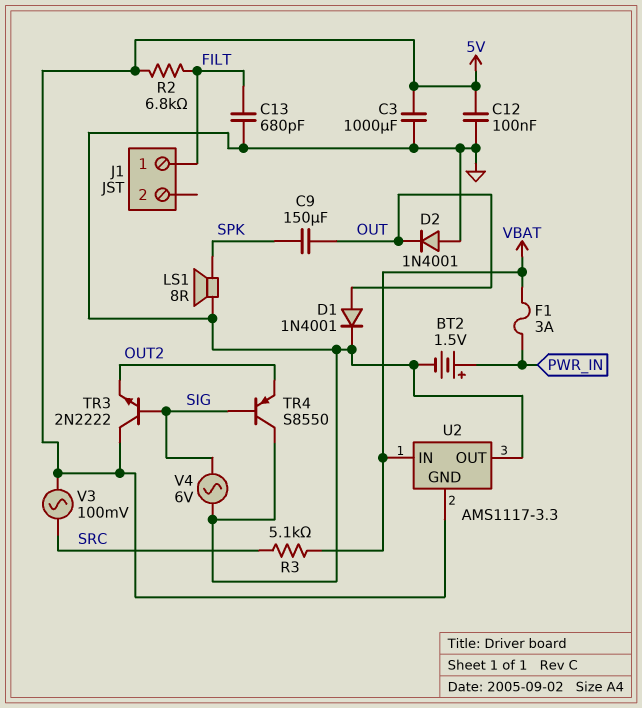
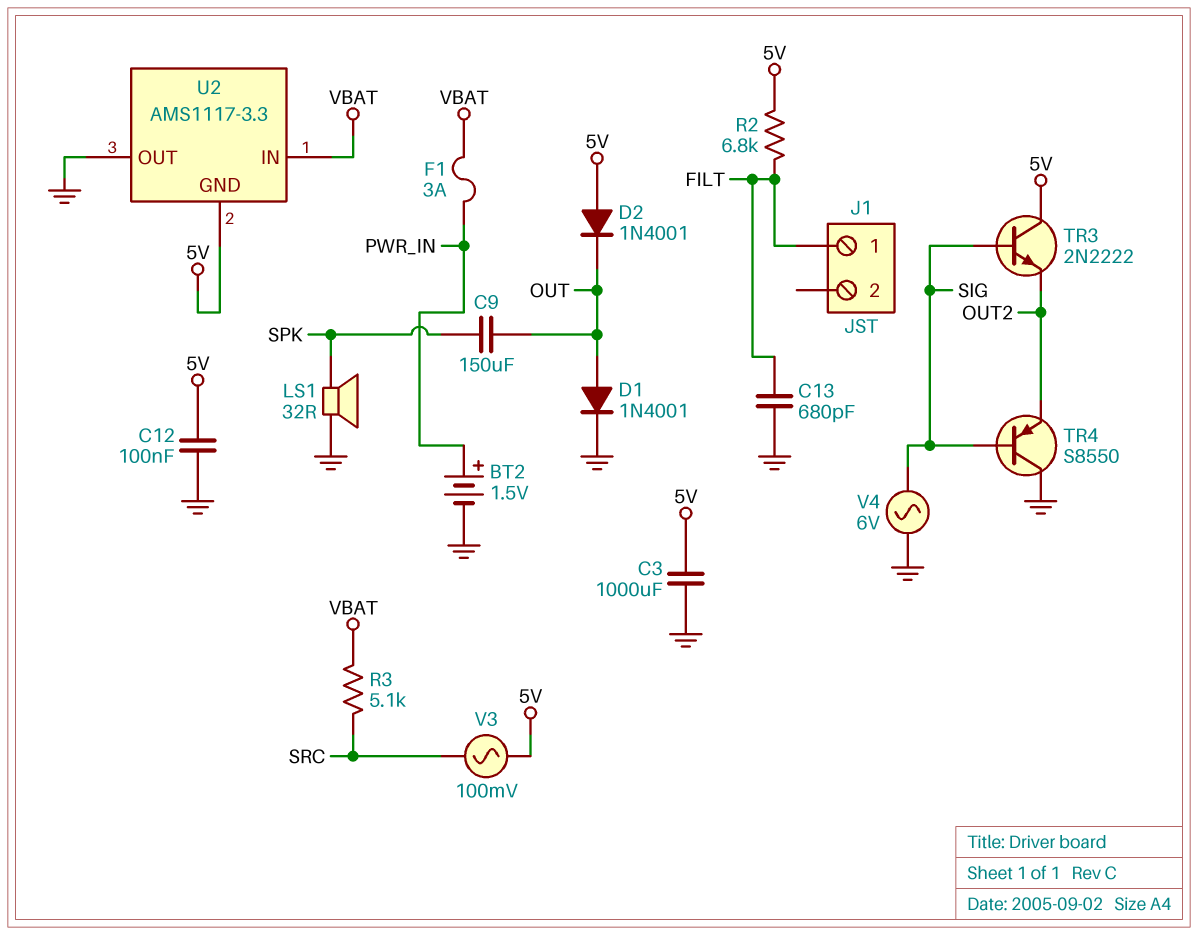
D2: diode 1N4001 (A GND, K OUT) -> diode 1N4001 (A 5V, K OUT)
LS1: speaker 8R (GND, SPK) -> speaker 32R (GND, SPK)

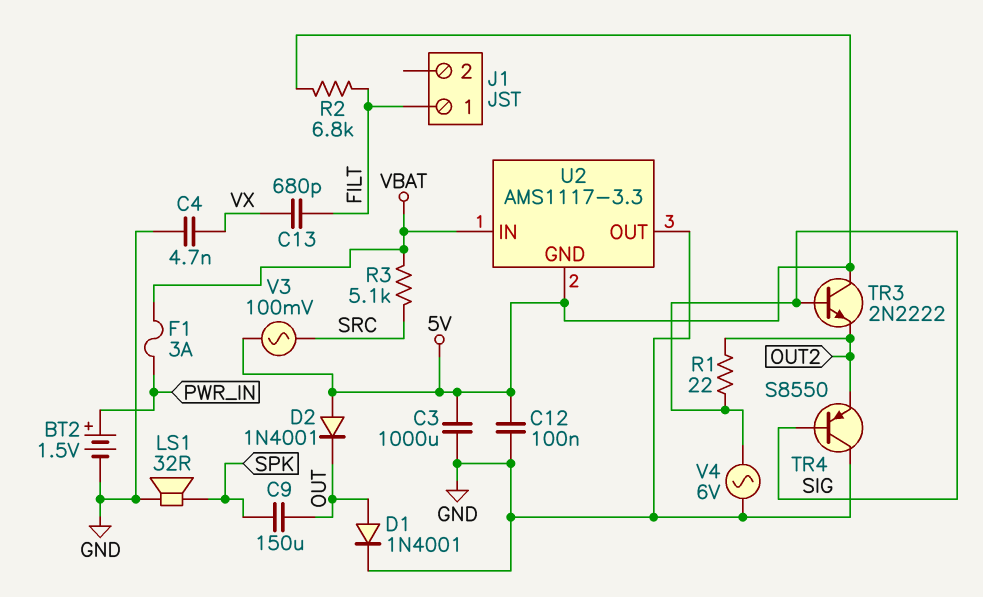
C4: none -> 4.7nF (GND, VX)
C13: 680pF (FILT, GND) -> 680pF (FILT, VX)
R1: none -> 22 (OUT2, SIG)

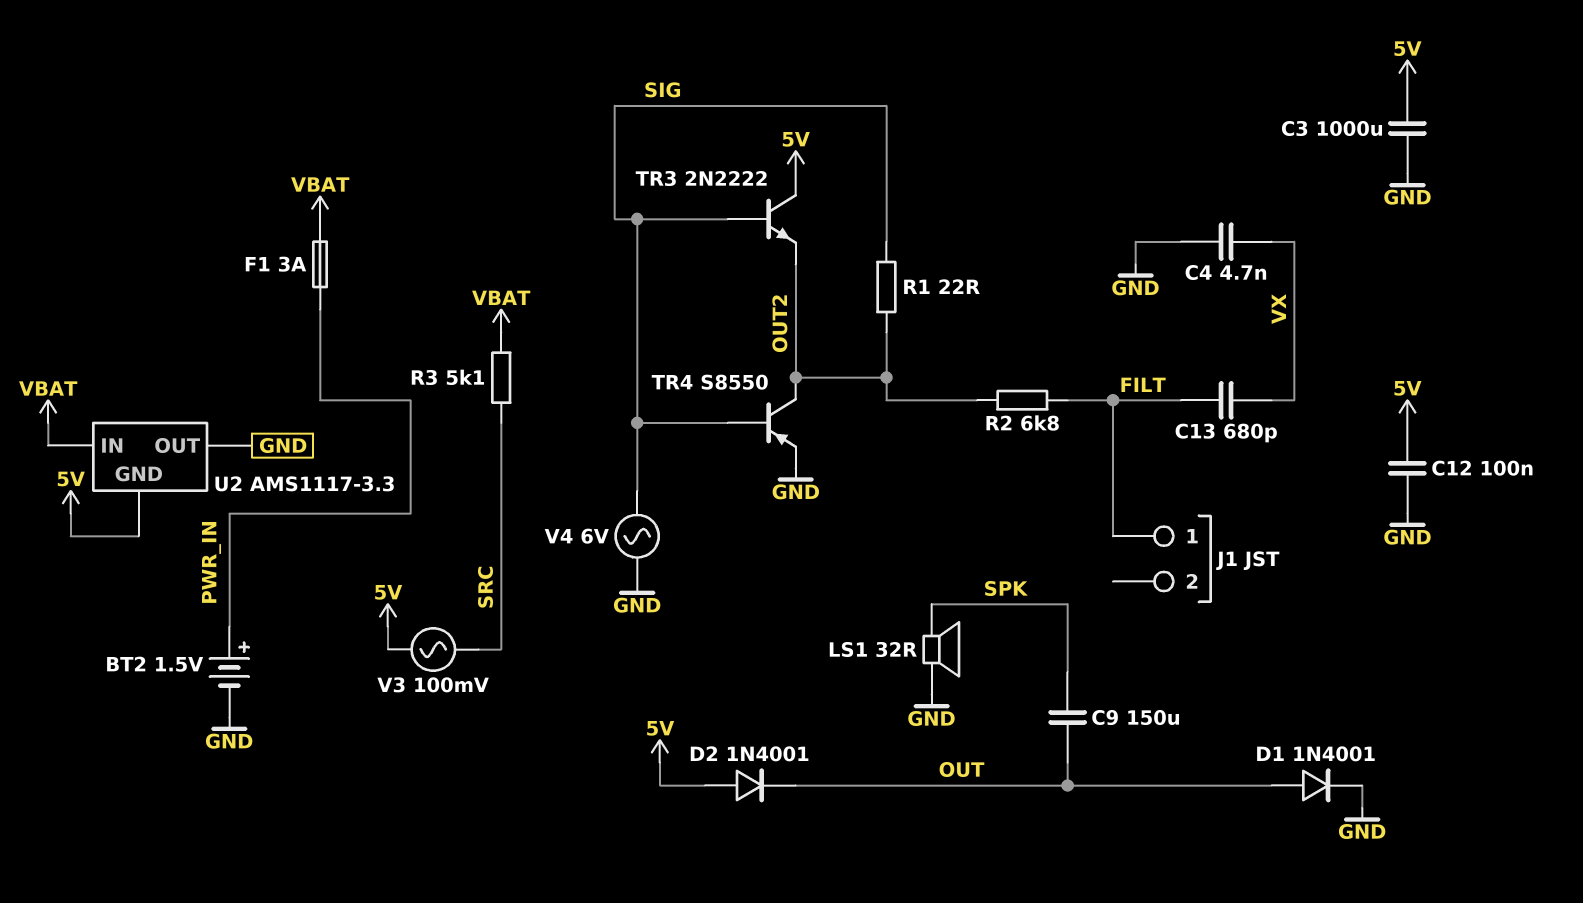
R2: 6.8k (5V, FILT) -> 6.8k (FILT, OUT2)
TR4: PNP S8550 (B SIG, C GND, E OUT2) -> PNP S8550 (B SIG, C OUT2, E GND)

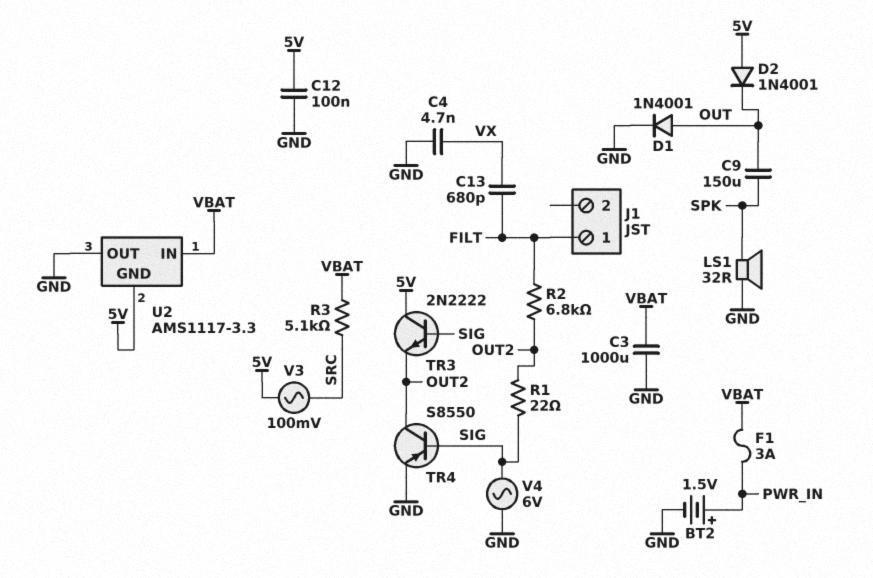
C3: 1000uF (5V, GND) -> 1000uF (GND, VBAT)

